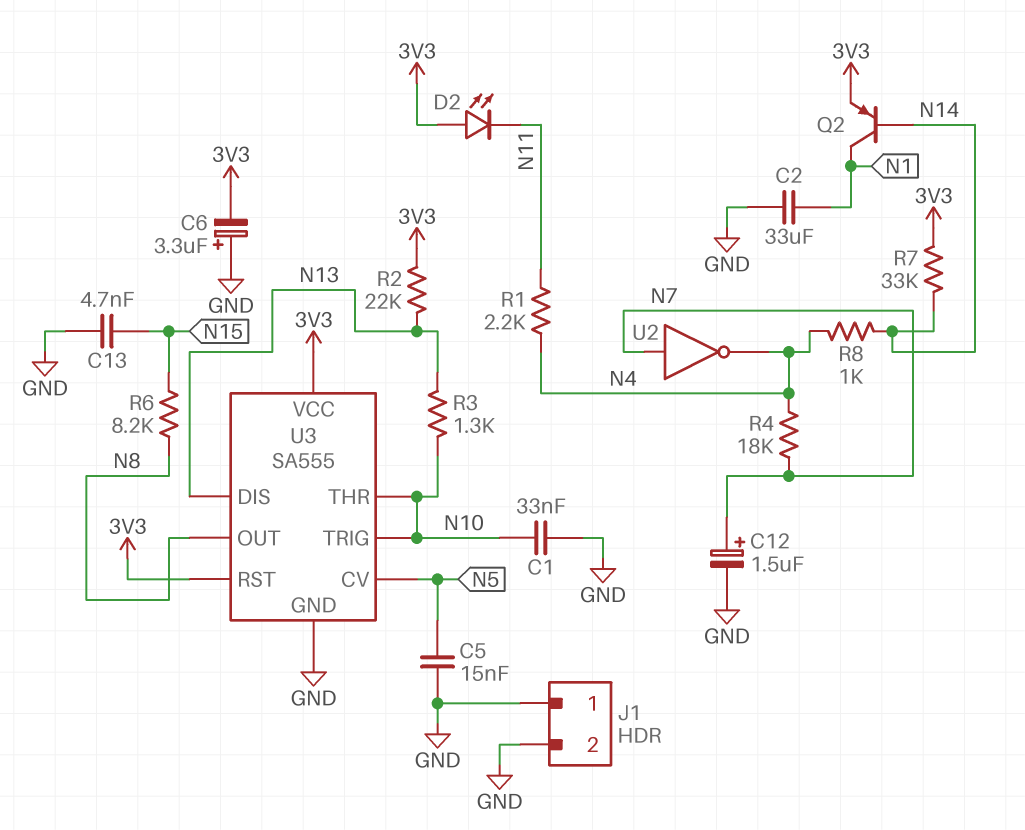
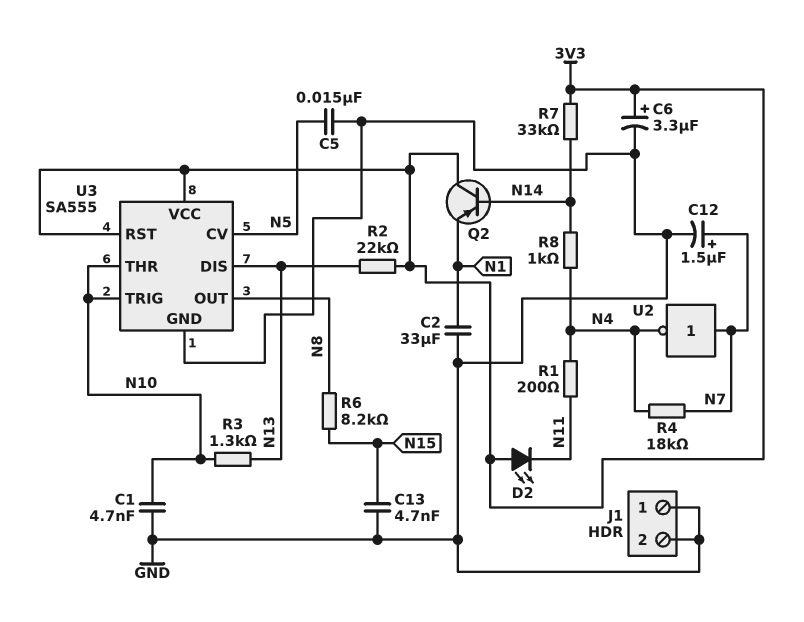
C1: 33nF (GND, N10) -> 4.7nF (GND, N10)
C6: 3.3uF (plus GND, minus 3V3) -> 3.3uF (plus 3V3, minus GND)
Q2: PNP (B N14, C N1, E 3V3) -> PNP (B N14, C 3V3, E N1)
R1: 2.2k (N4, N11) -> 200 (N4, N11)

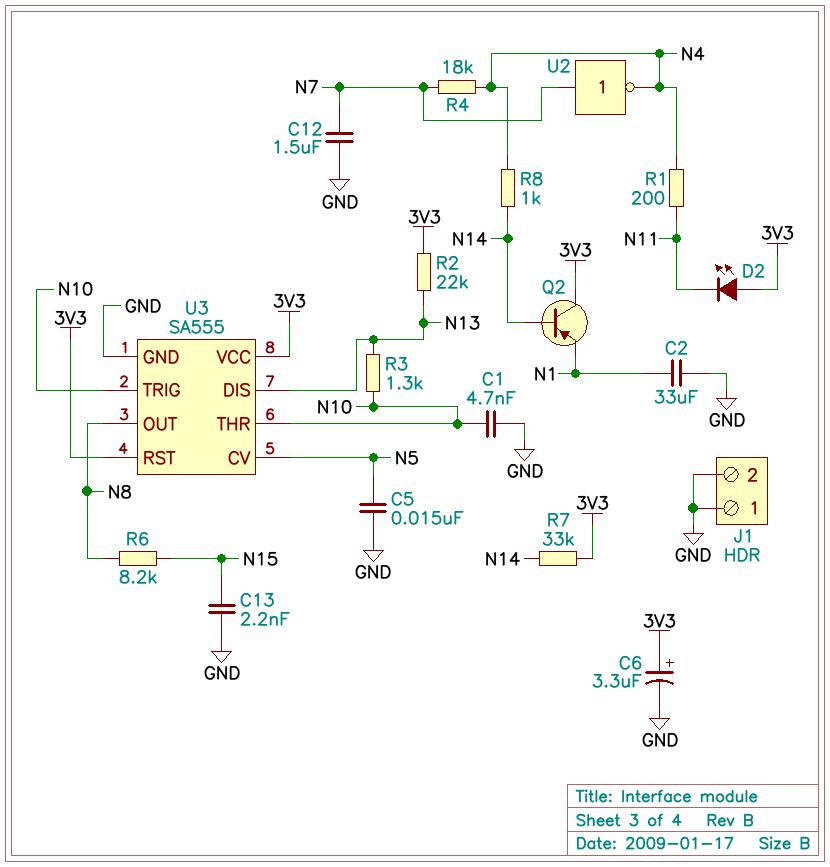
C12: 1.5uF (plus N7, minus GND) -> 1.5uF (GND, N7)
C13: 4.7nF (GND, N15) -> 2.2nF (GND, N15)

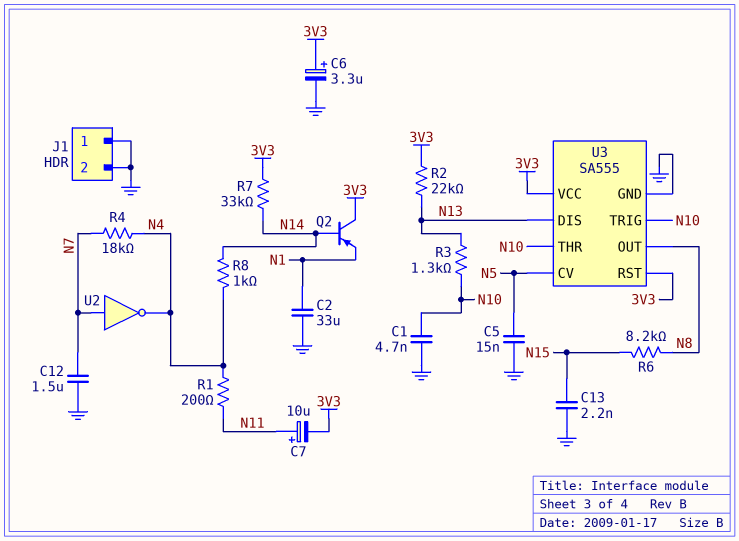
C7: none -> 10uF (plus N11, minus 3V3)
D2: LED (A 3V3, K N11) -> none

